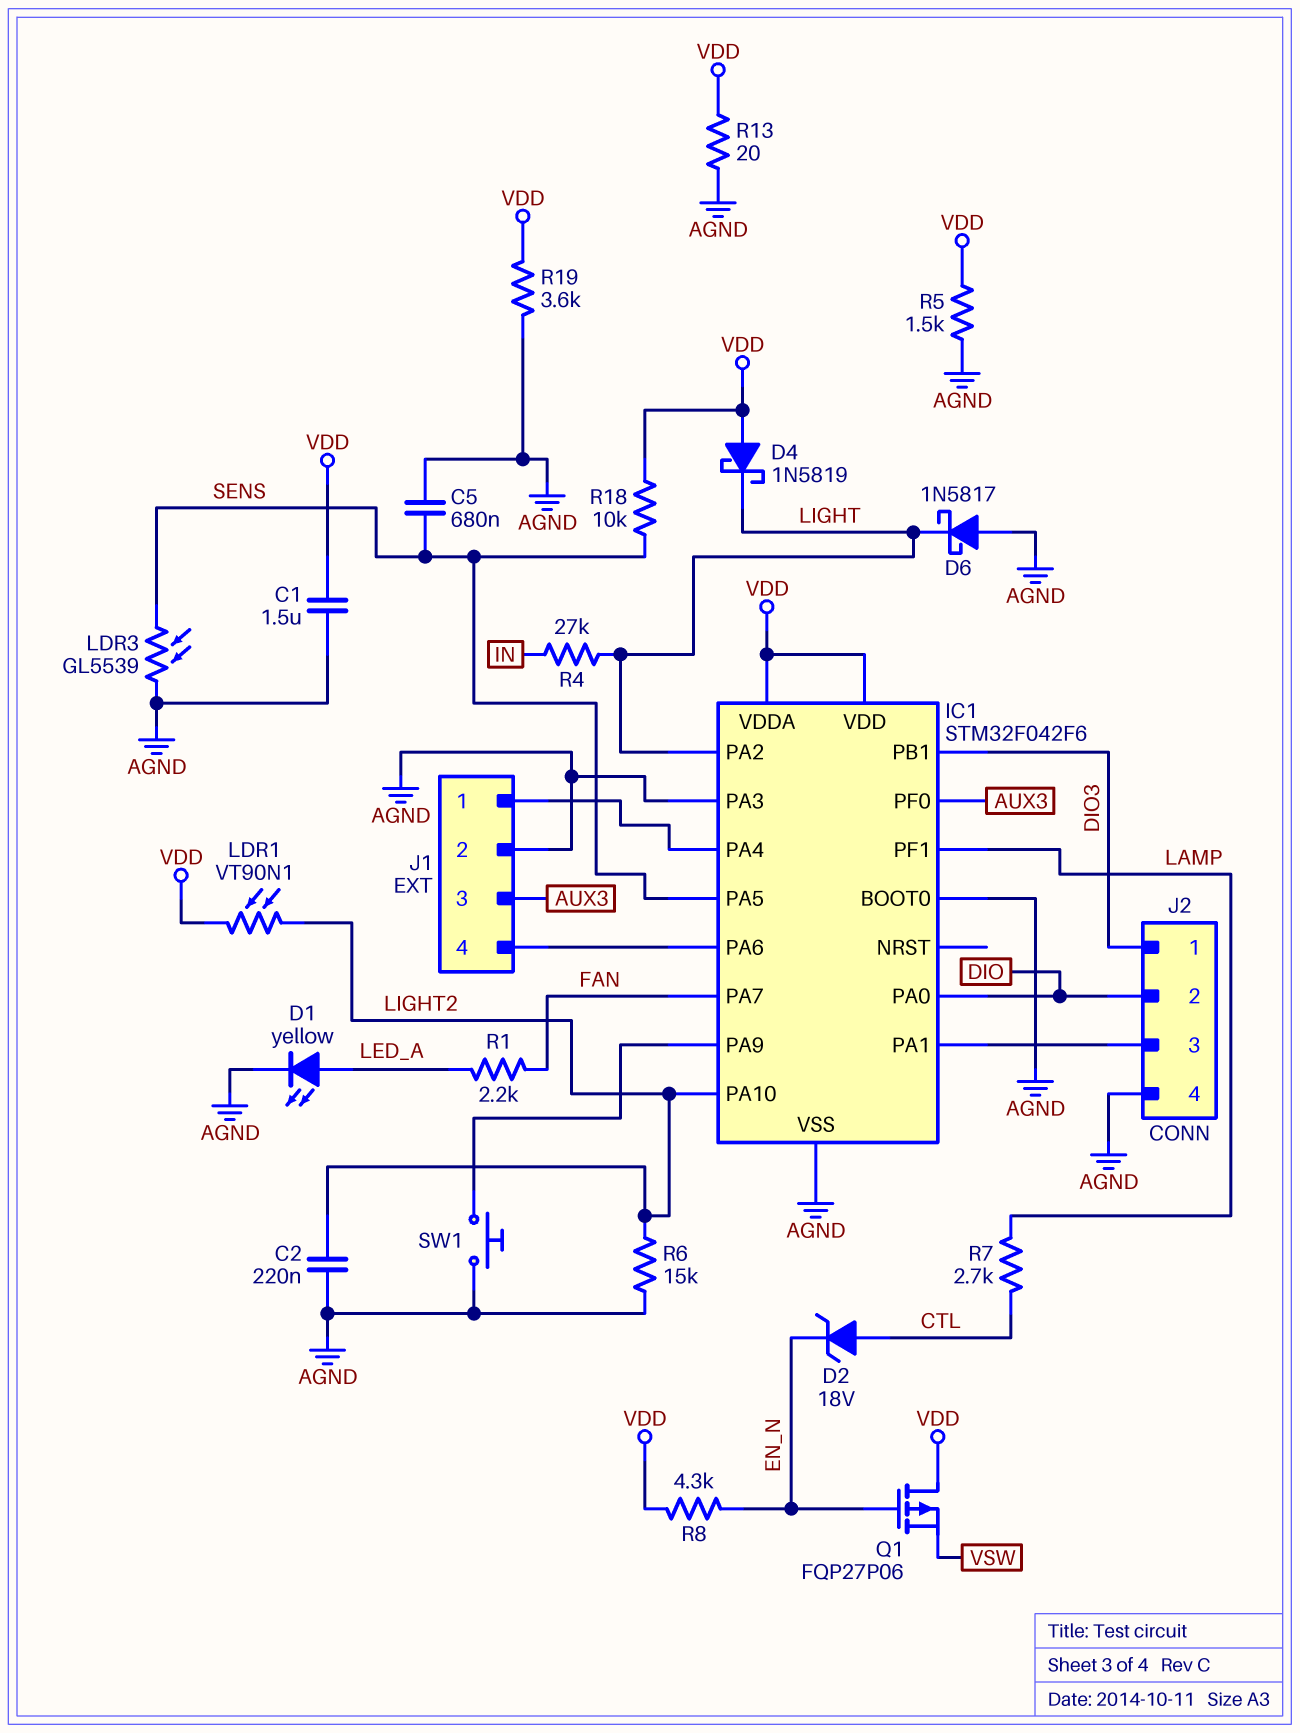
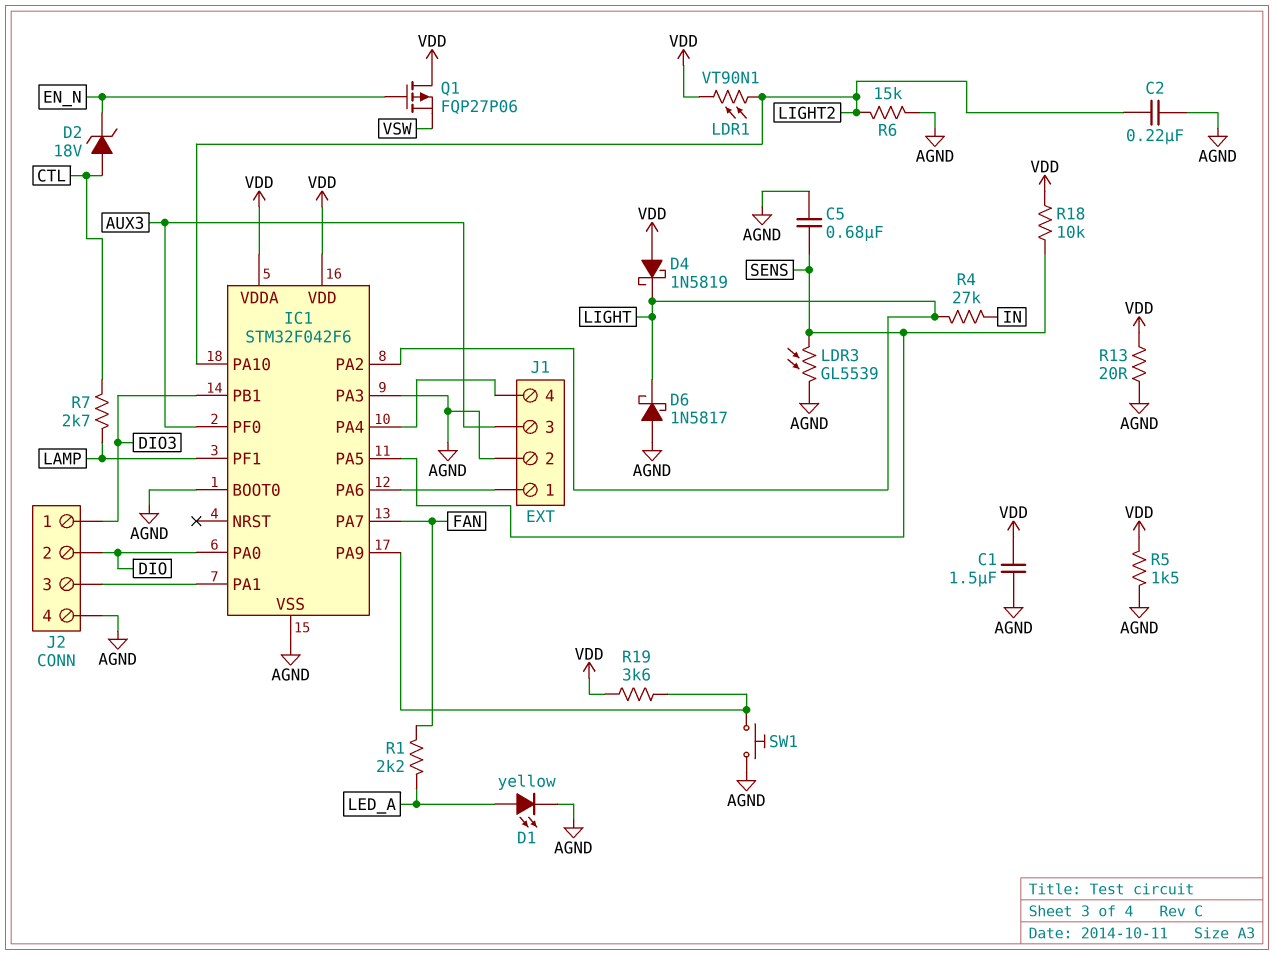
J1 pin 1: IC1/PA4 -> IC1/PA6
J1 pin 4: IC1/PA6 -> IC1/PA4
R8: 4.3k (EN_N, VDD) -> none
R19: 3.6k (AGND, VDD) -> 3.6k (IC1/PA9, VDD)

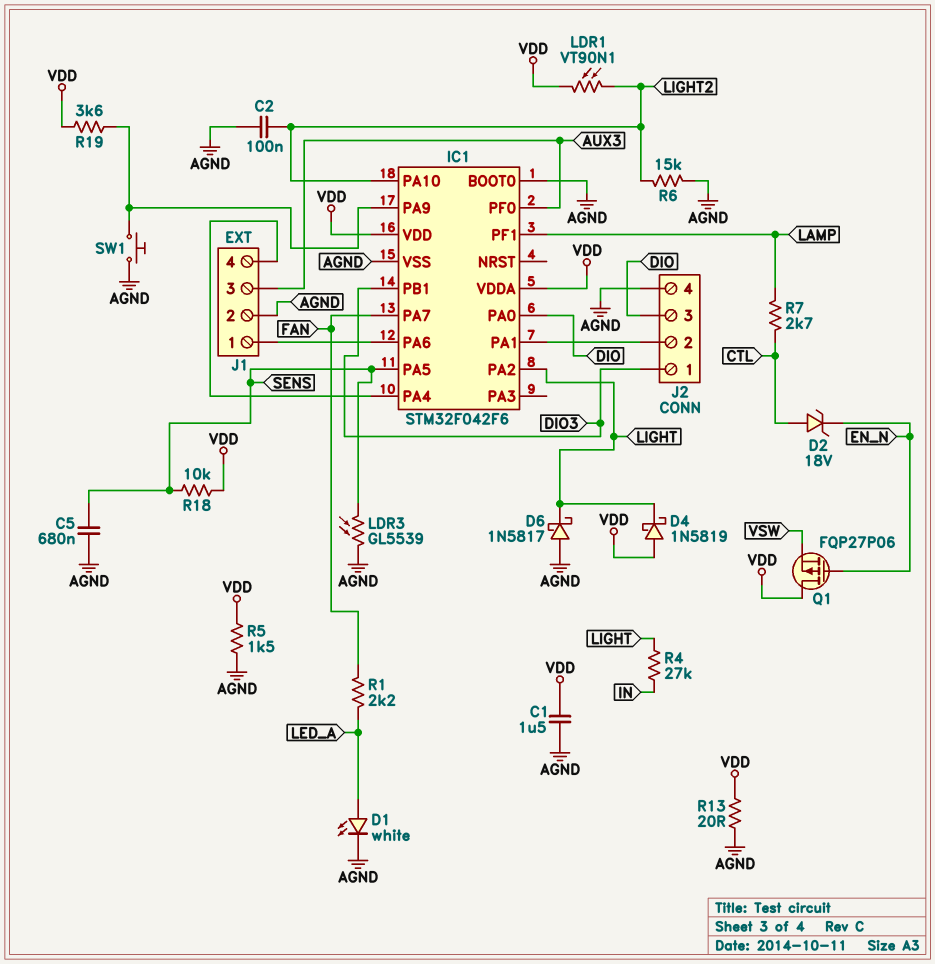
C2: 220nF (AGND, LIGHT2) -> 100nF (AGND, LIGHT2)
D1: LED yellow (A LED_A, K AGND) -> LED white (A LED_A, K AGND)
IC1 pin PA3: AGND -> none
J2 pin 2: DIO -> IC1/PA1
J2 pin 3: IC1/PA1 -> DIO

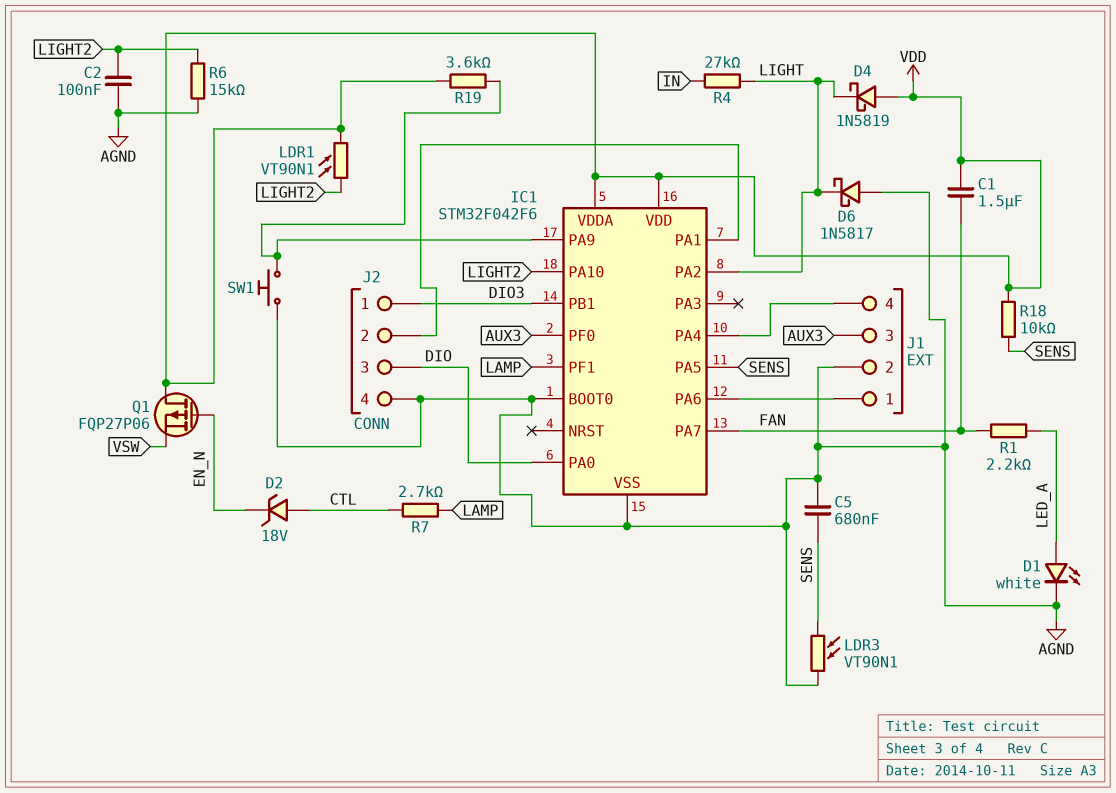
C1: 1.5uF (AGND, VDD) -> 1.5uF (FAN, VDD)
LDR3: GL5539 (AGND, SENS) -> VT90N1 (AGND, SENS)
R5: 1.5k (AGND, VDD) -> none
R13: 20 (AGND, VDD) -> none

